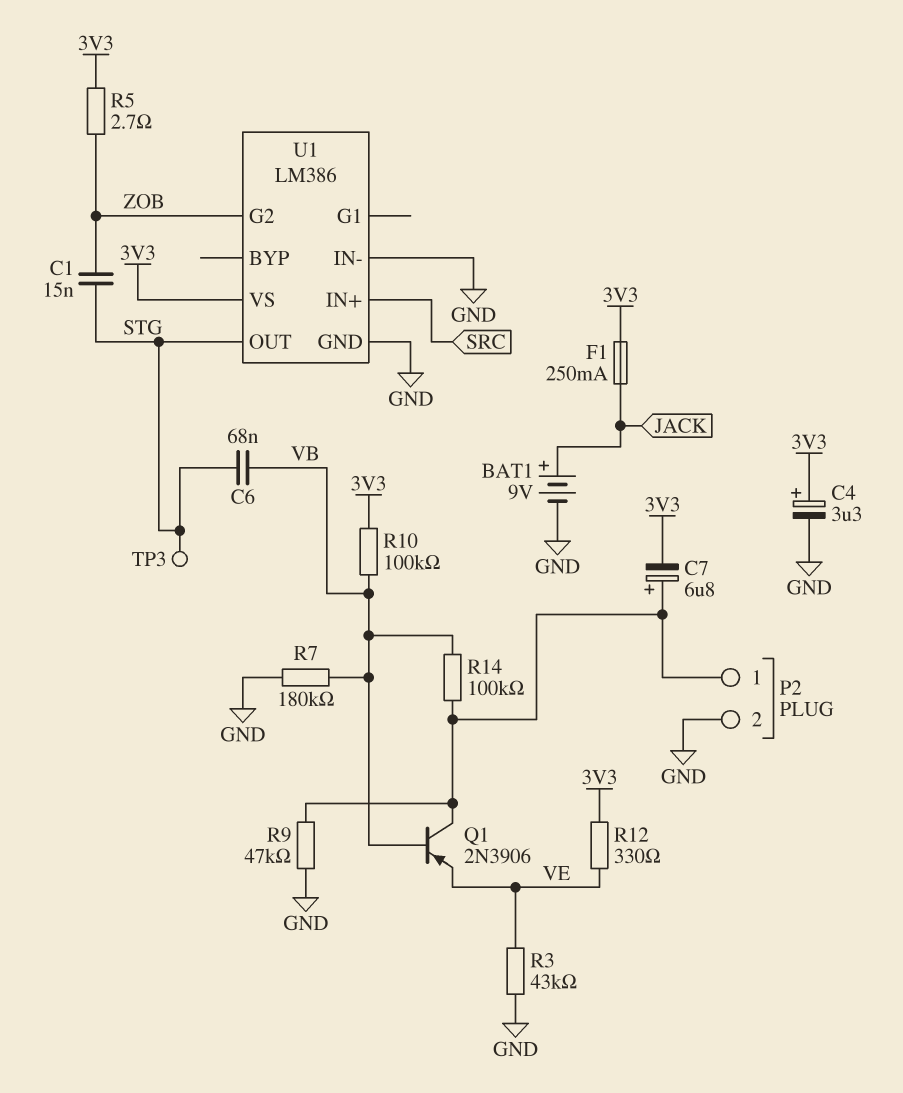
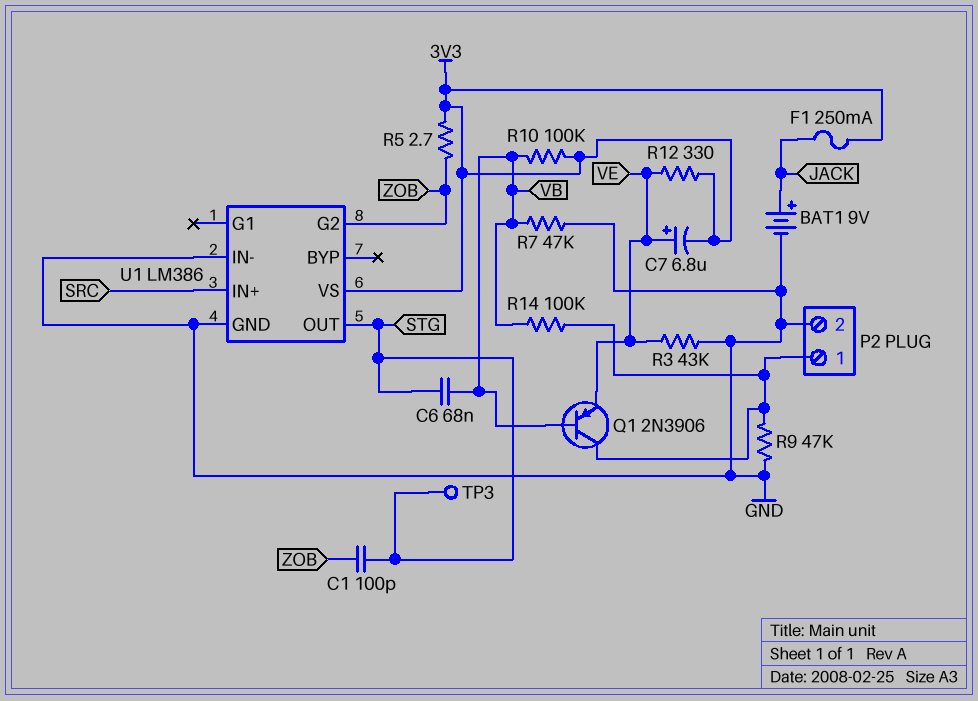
C1: 15nF (STG, ZOB) -> 100pF (STG, ZOB)
C4: 3.3uF (plus 3V3, minus GND) -> none
C7: 6.8uF (plus P2/1, minus 3V3) -> 6.8uF (plus VE, minus 3V3)
R7: 180k (GND, VB) -> 47k (GND, VB)

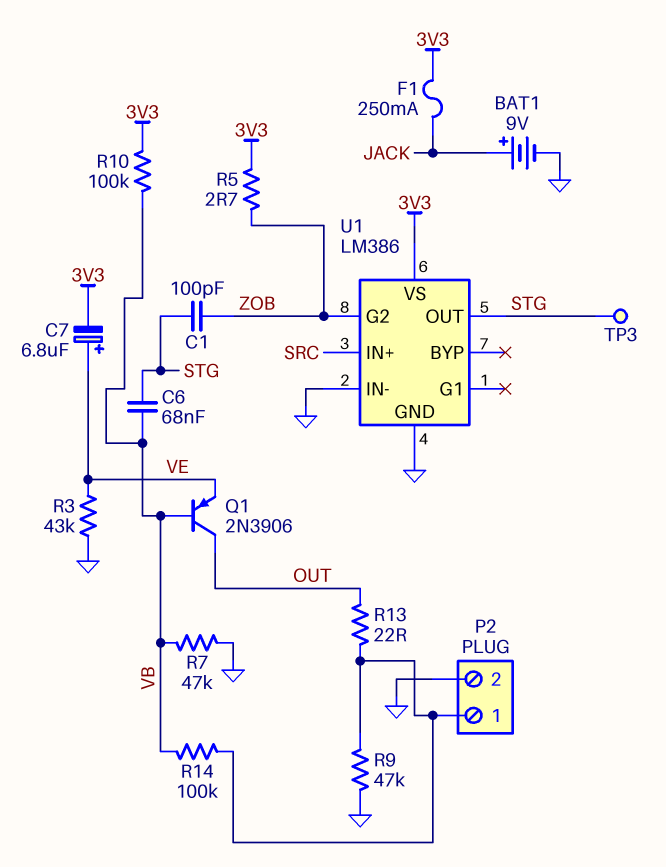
Q1: PNP 2N3906 (B VB, C P2/1, E VE) -> PNP 2N3906 (B VB, C OUT, E VE)
R12: 330 (3V3, VE) -> none
R13: none -> 22 (OUT, P2/1)

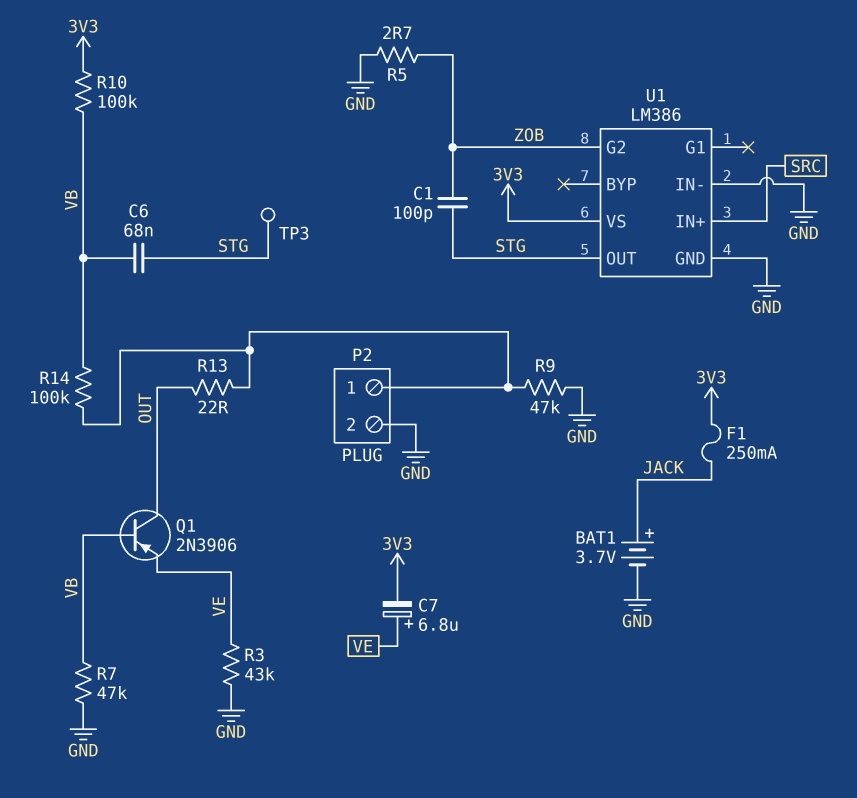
BAT1: 9V (plus JACK, minus GND) -> 3.7V (plus JACK, minus GND)
R5: 2.7 (3V3, ZOB) -> 2.7 (GND, ZOB)

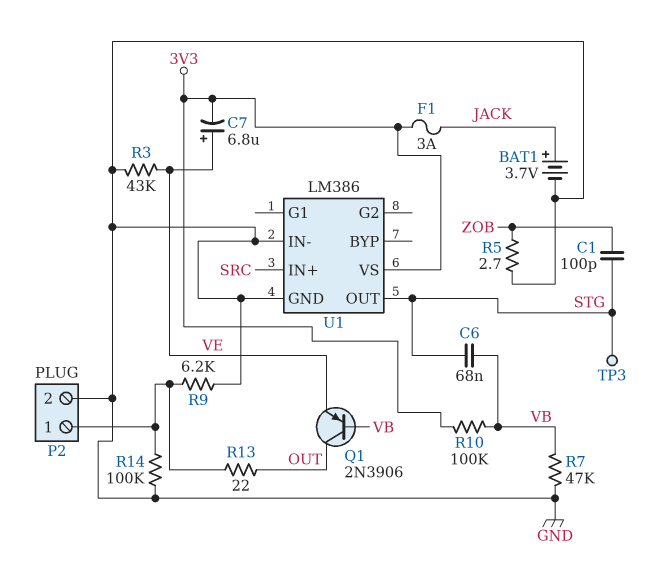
F1: 250mA (3V3, JACK) -> 3A (3V3, JACK)
R9: 47k (GND, P2/1) -> 6.2k (GND, P2/1)
R14: 100k (P2/1, VB) -> 100k (GND, P2/1)
U1 pin G2: ZOB -> none

